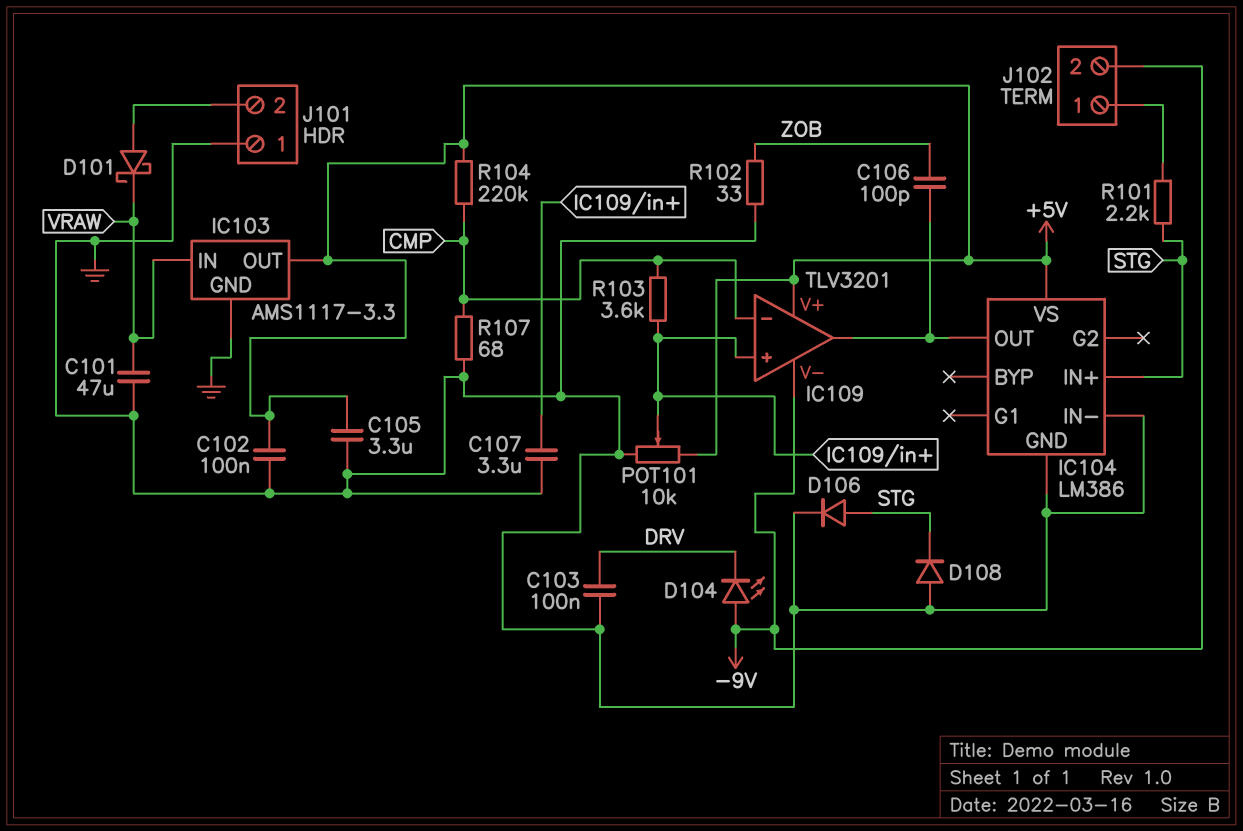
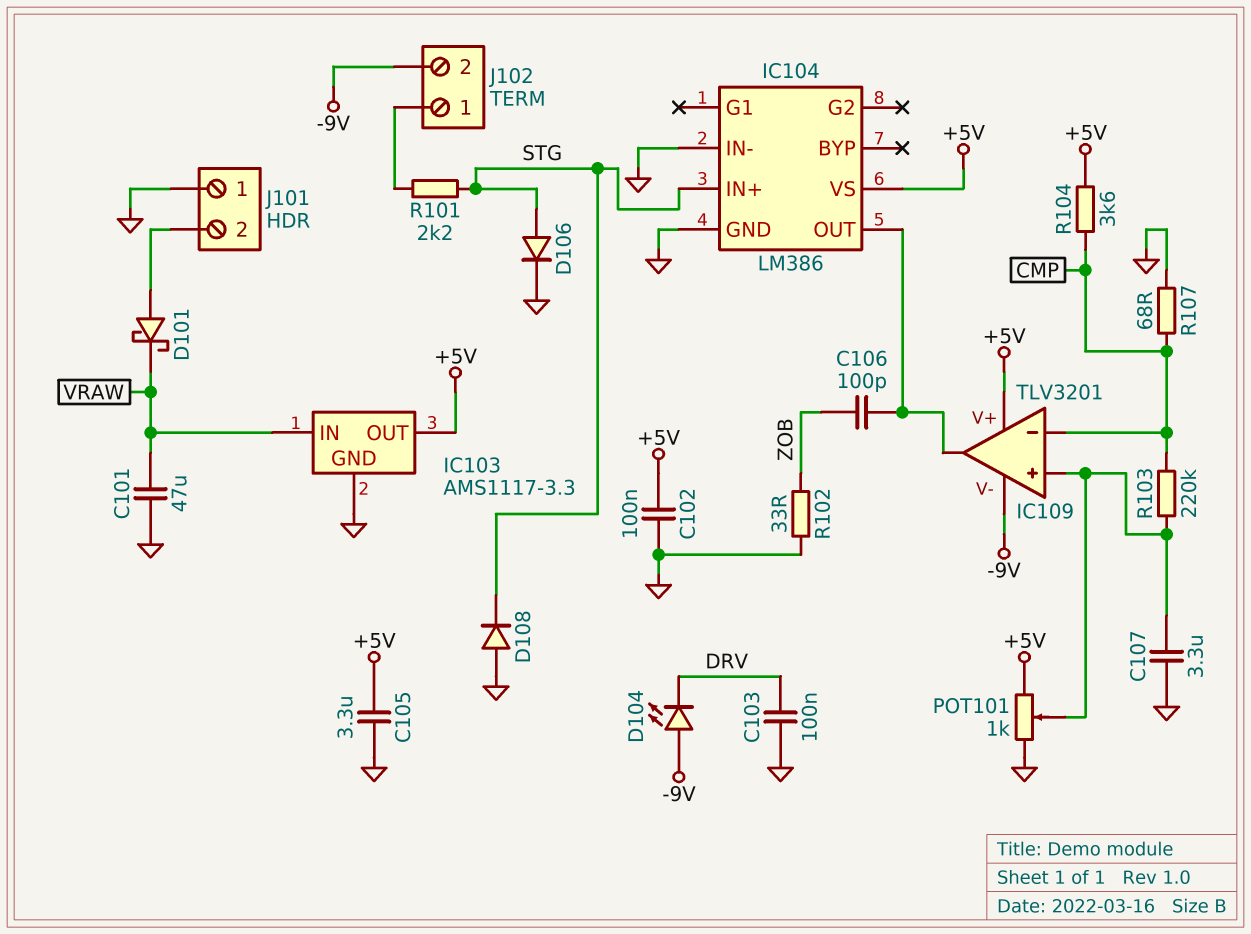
POT101: 10k (+5V, GND, wiper IC109/in+) -> 1k (+5V, GND, wiper IC109/in+)
R103: 3.6k (CMP, IC109/in+) -> 220k (CMP, IC109/in+)
R104: 220k (+5V, CMP) -> 3.6k (+5V, CMP)

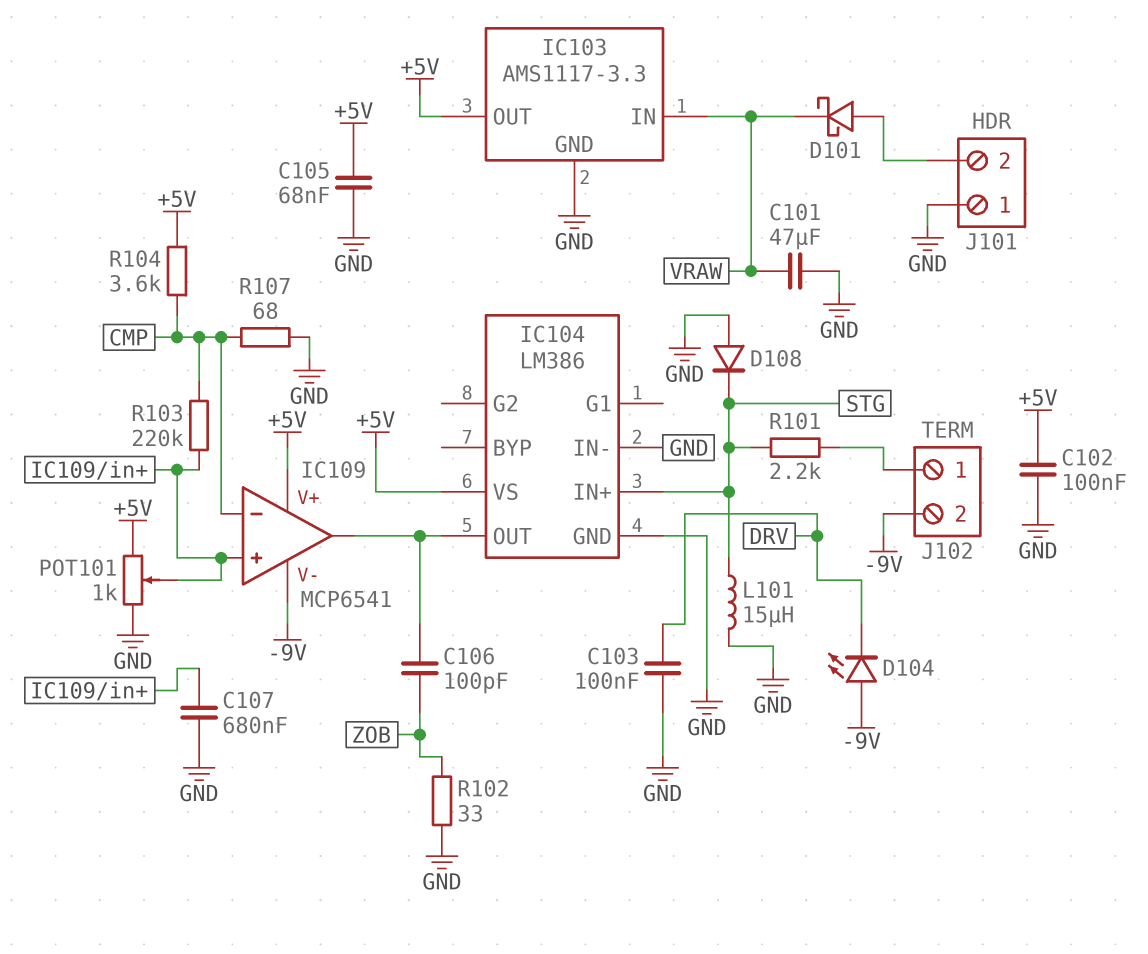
C105: 3.3uF (+5V, GND) -> 68nF (+5V, GND)
C107: 3.3uF (GND, IC109/in+) -> 680nF (GND, IC109/in+)
D106: diode (A STG, K GND) -> none
IC109: TLV3201 -> MCP6541
L101: none -> 15uH (GND, STG)

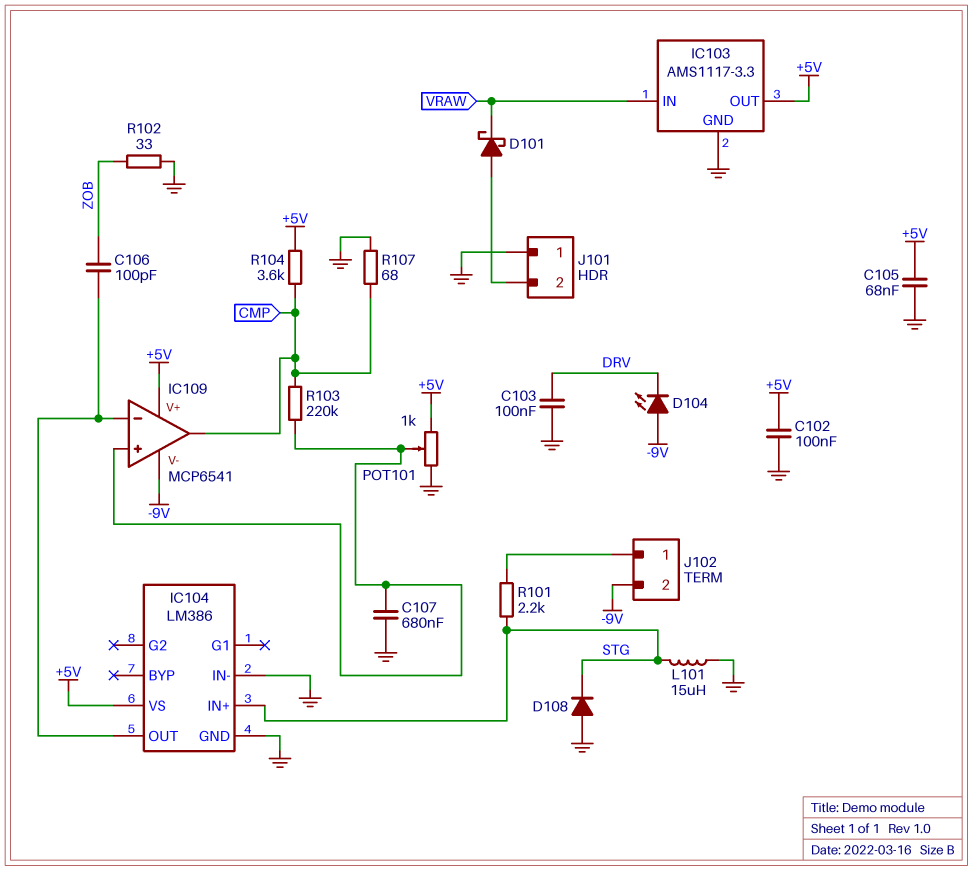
C101: 47uF (GND, VRAW) -> none
IC109 pin in-: CMP -> IC104/OUT
IC109 pin out: IC104/OUT -> CMP

